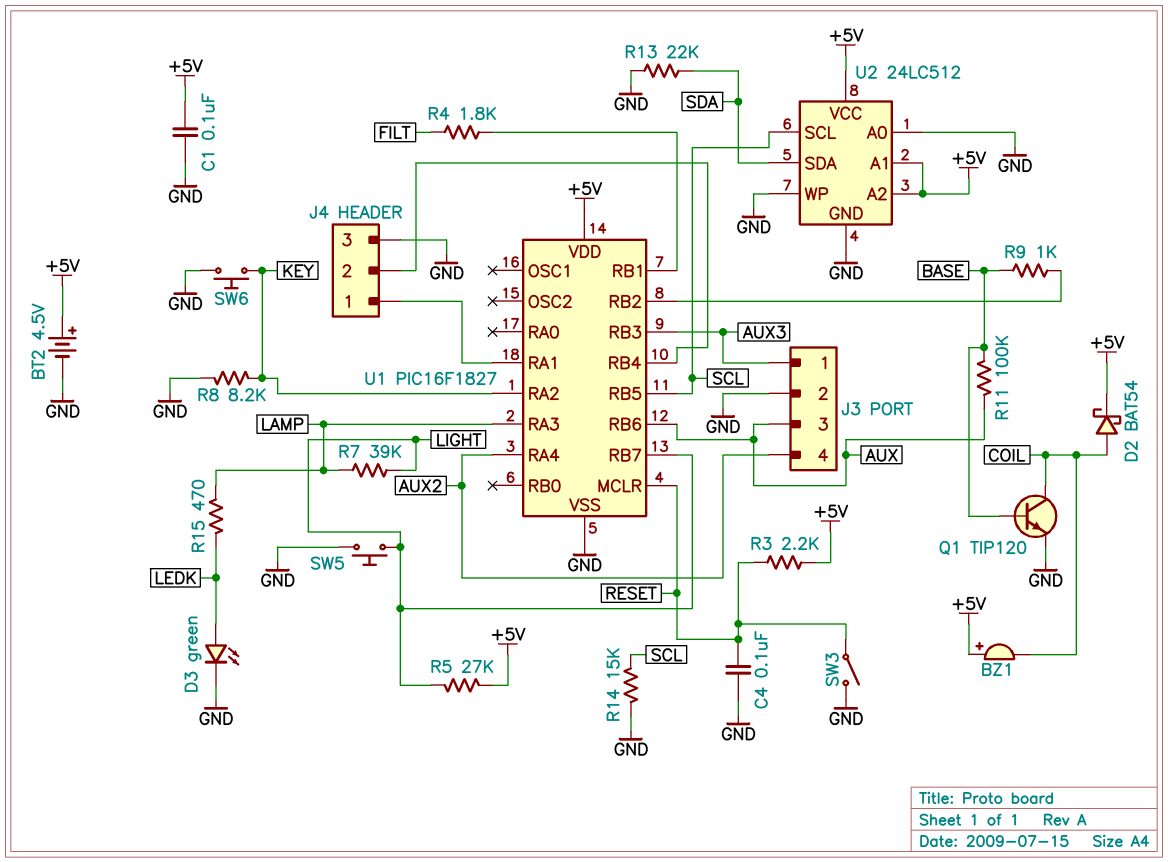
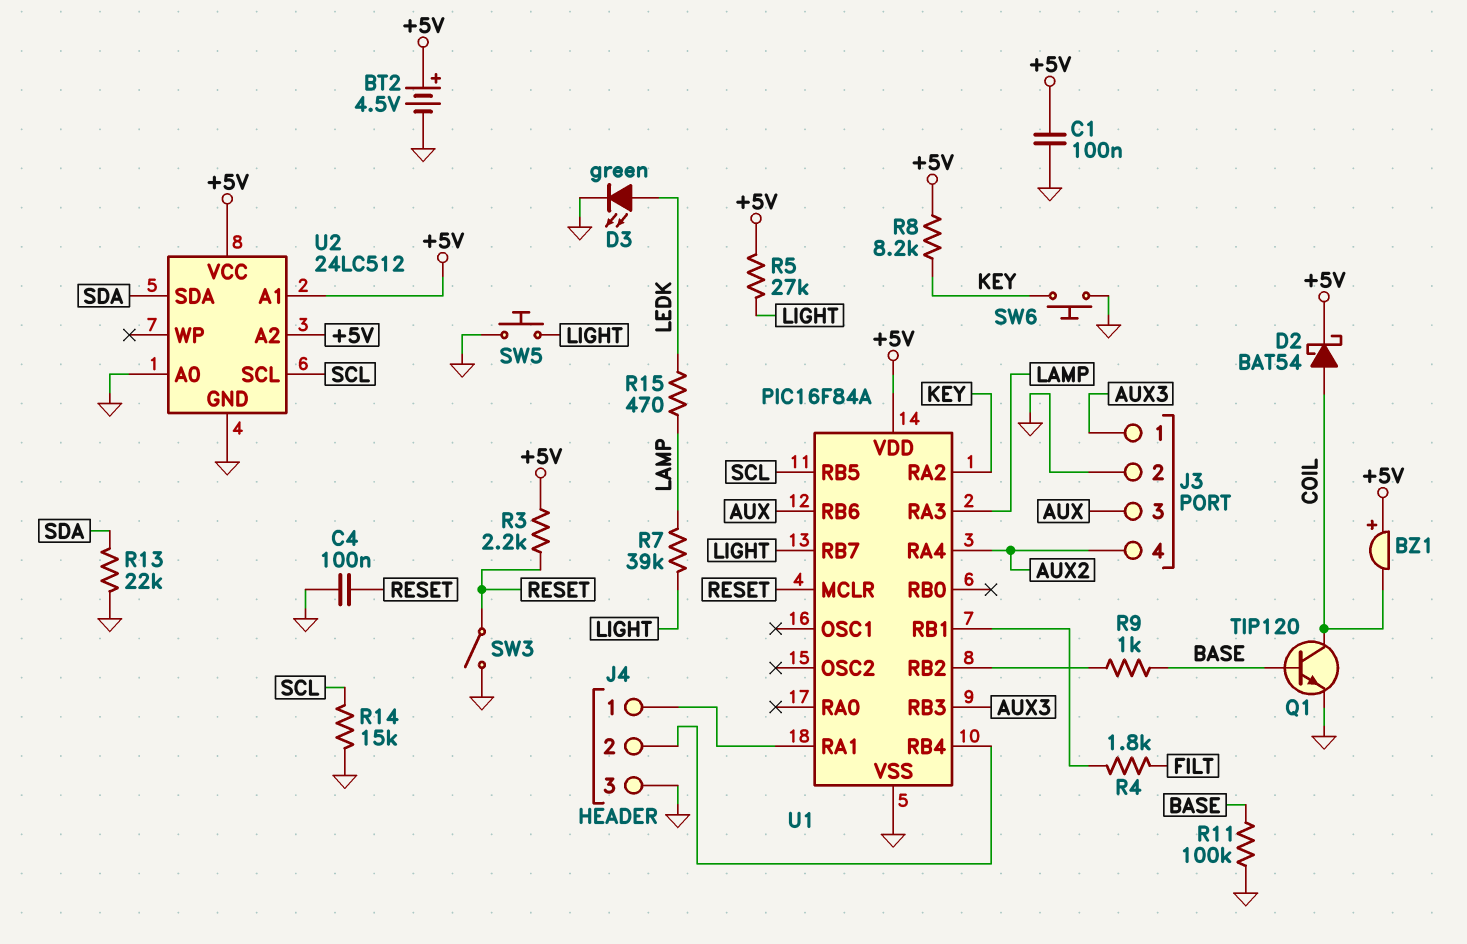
R8: 8.2k (GND, KEY) -> 8.2k (+5V, KEY)
R11: 100k (AUX, BASE) -> 100k (BASE, GND)
U1: PIC16F1827 -> PIC16F84A
U2 pin WP: GND -> none

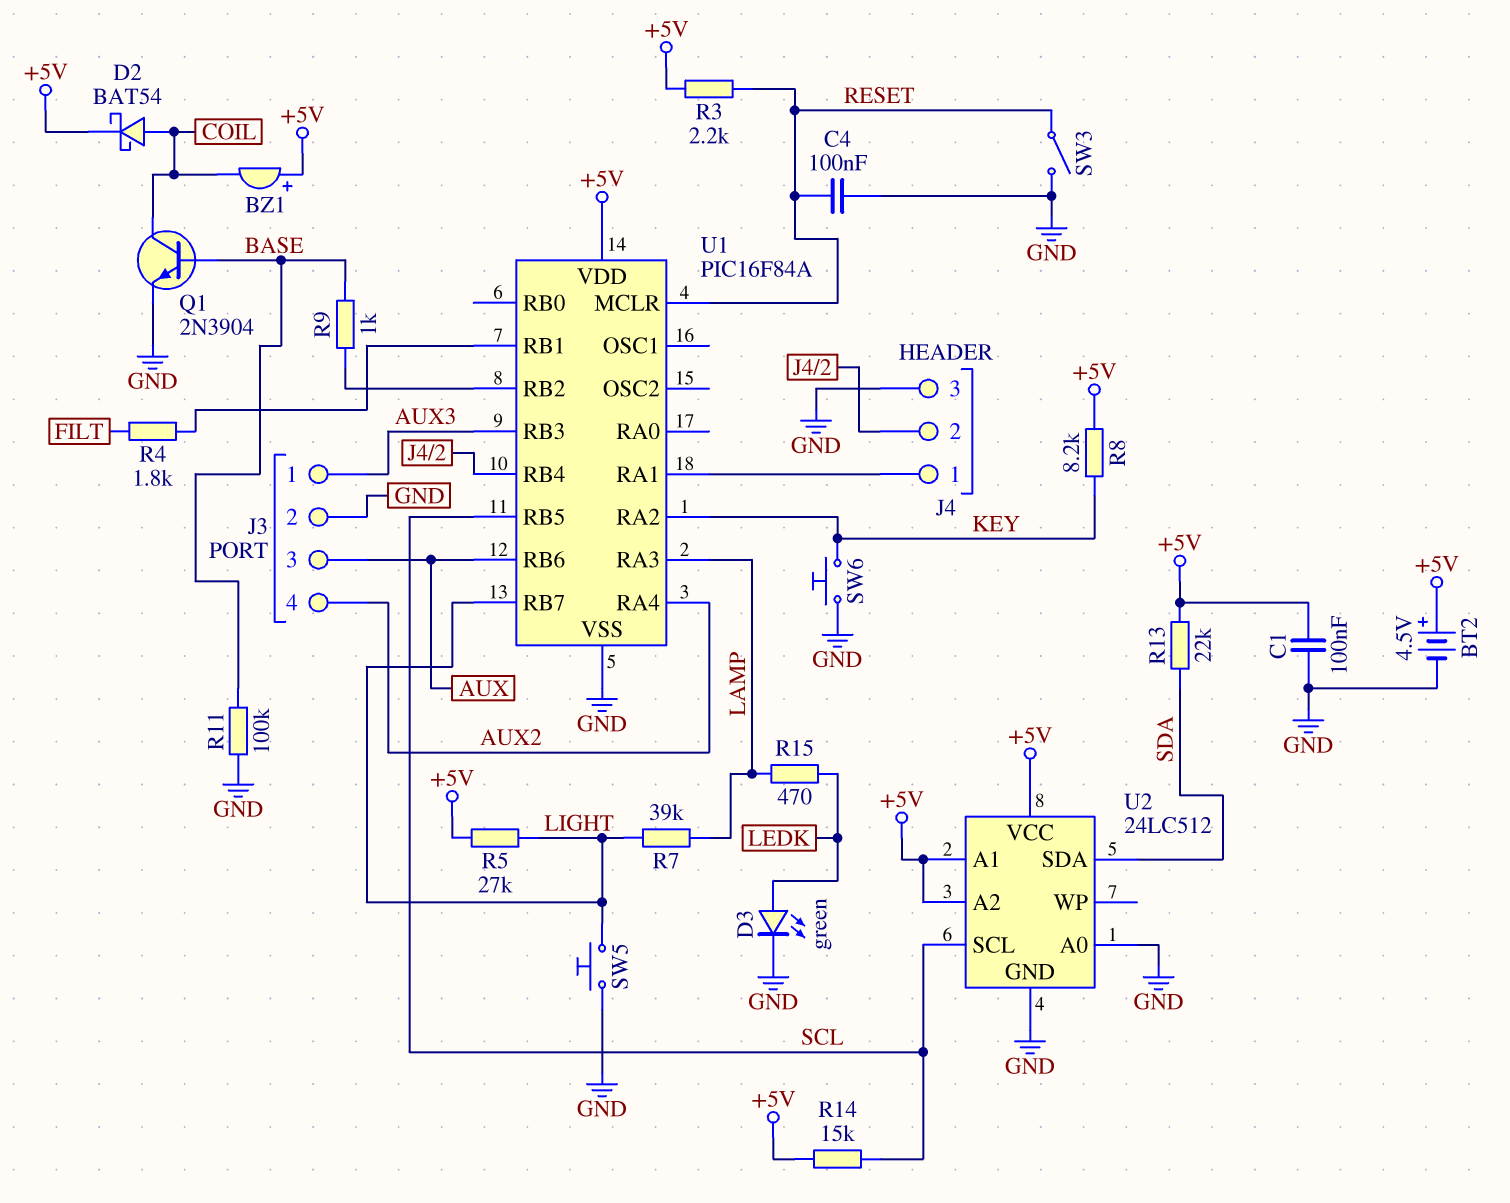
Q1: NPN TIP120 (B BASE, C COIL, E GND) -> NPN 2N3904 (B BASE, C COIL, E GND)
R13: 22k (GND, SDA) -> 22k (+5V, SDA)
R14: 15k (GND, SCL) -> 15k (+5V, SCL)

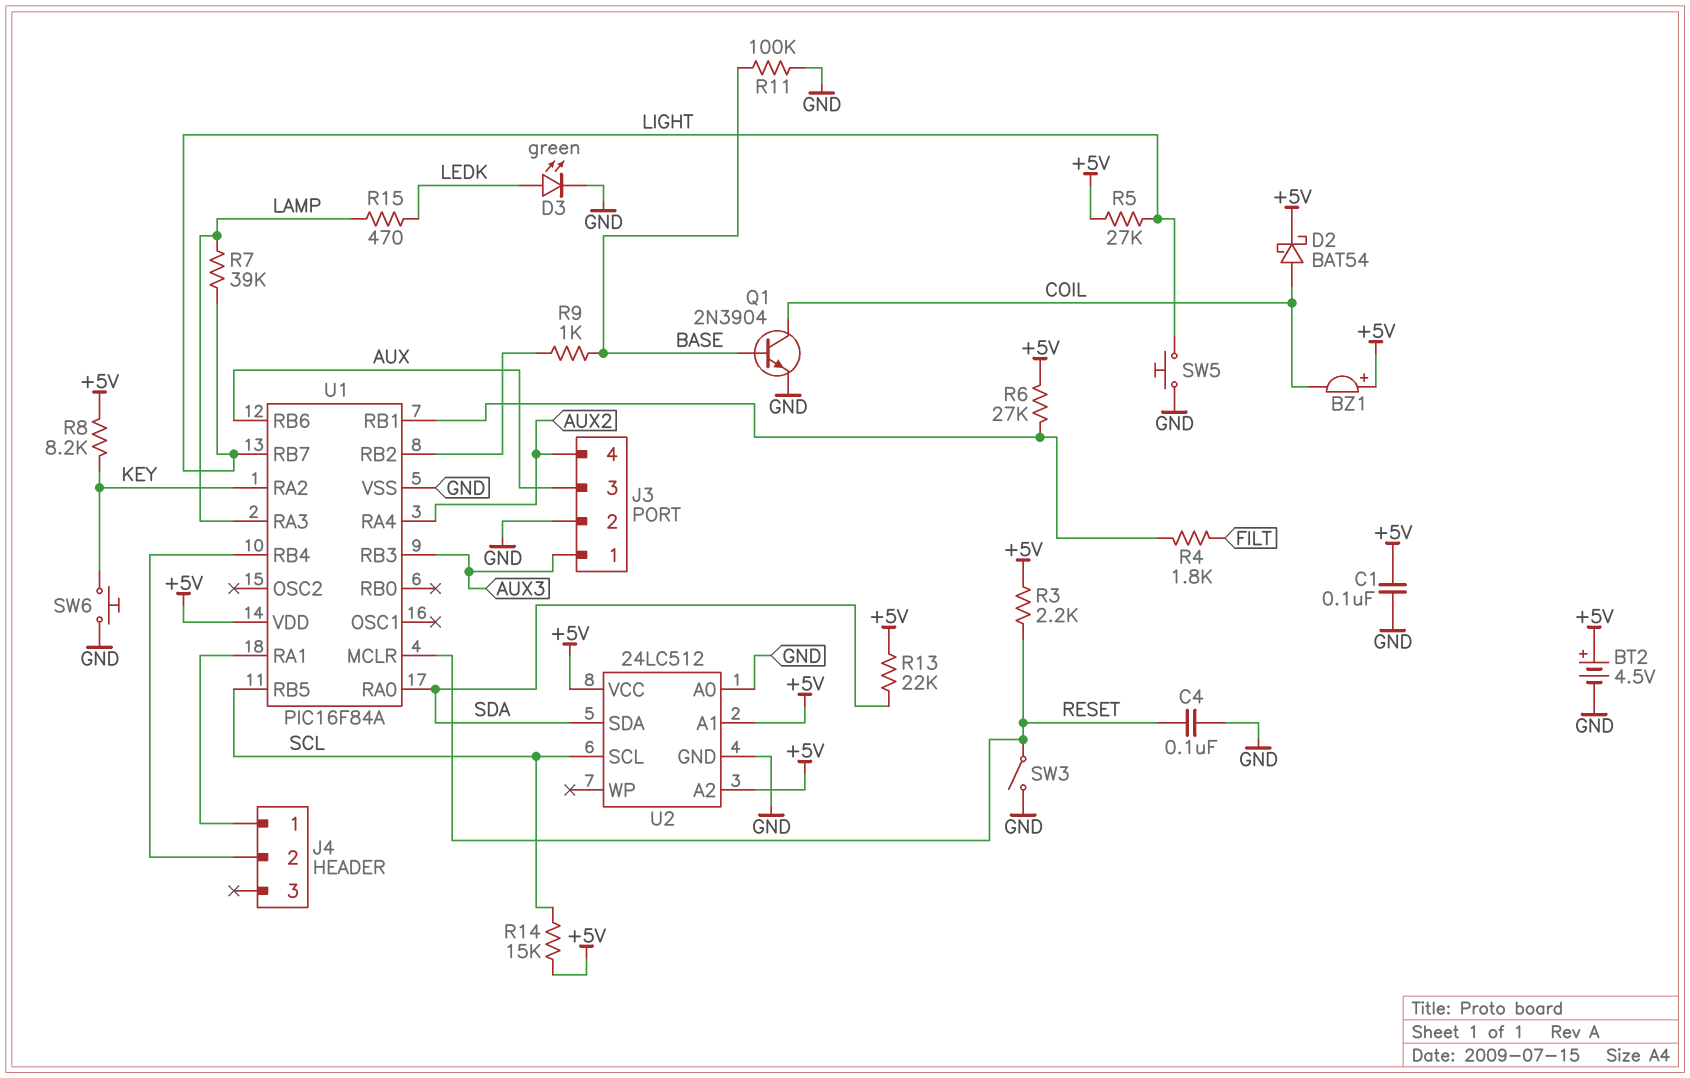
J4 pin 3: GND -> none
R6: none -> 27k (+5V, U1/RB1)
U1 pin RA0: none -> SDA

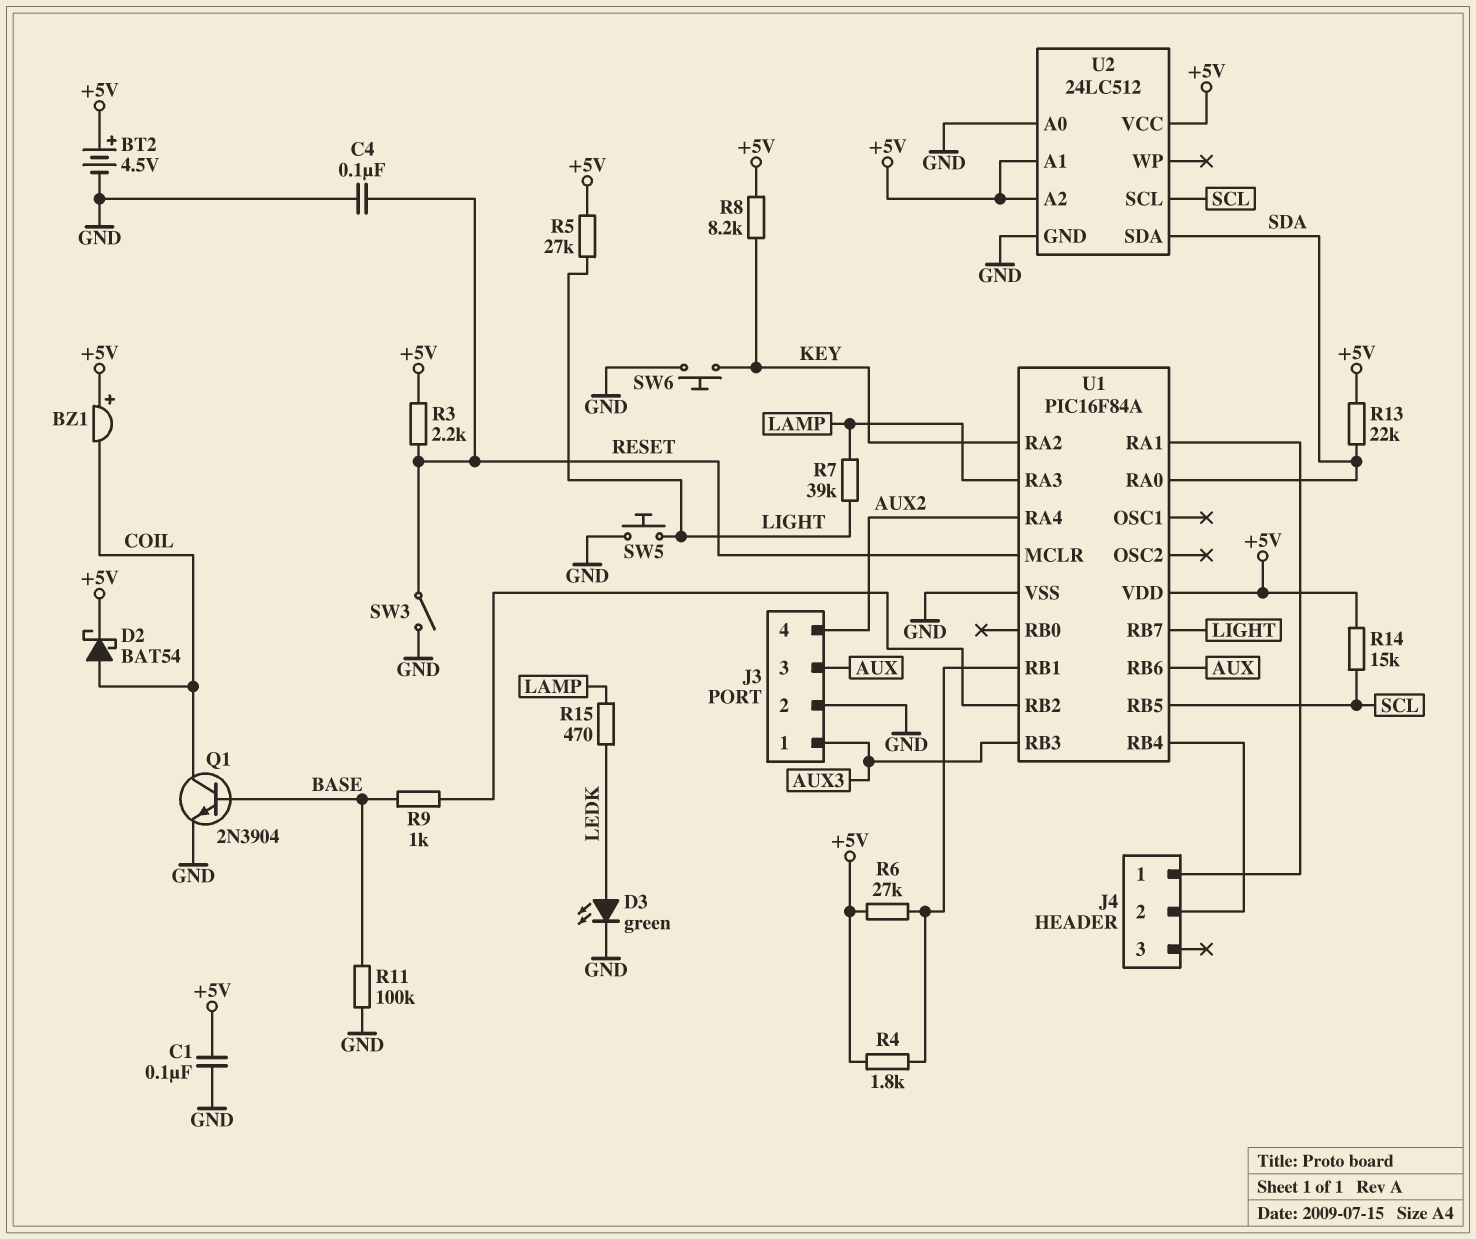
R4: 1.8k (FILT, U1/RB1) -> 1.8k (+5V, U1/RB1)

